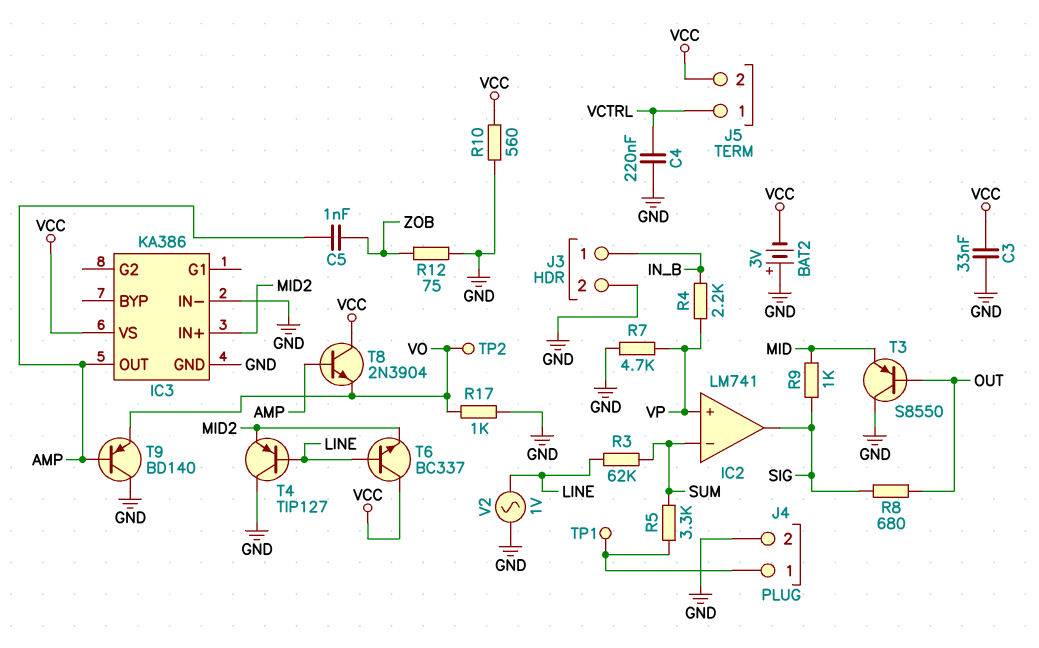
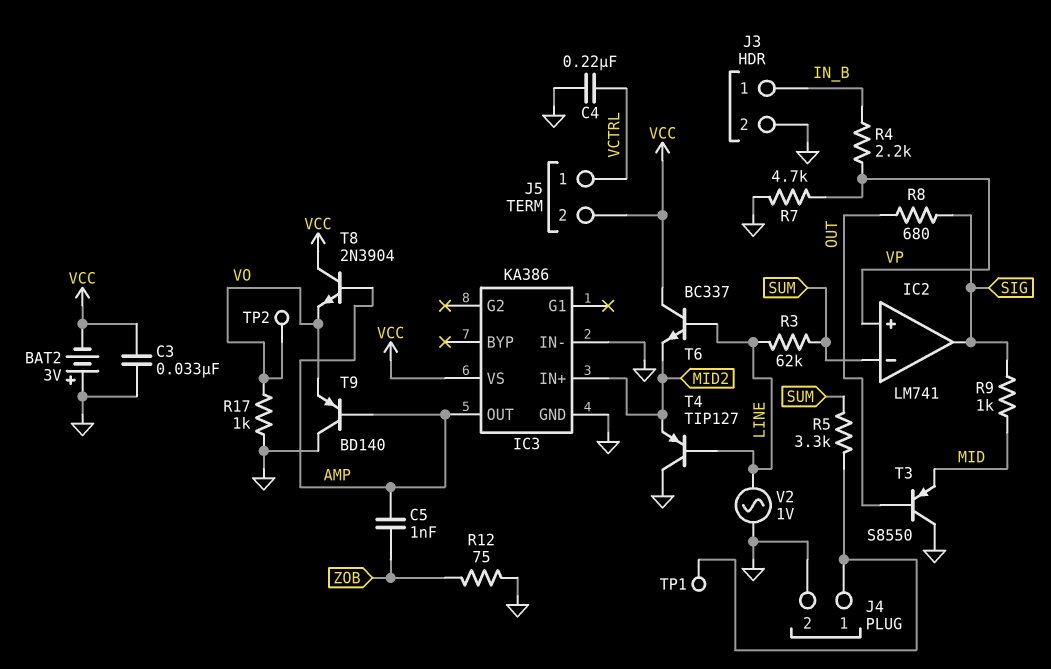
R10: 560 (GND, VCC) -> none

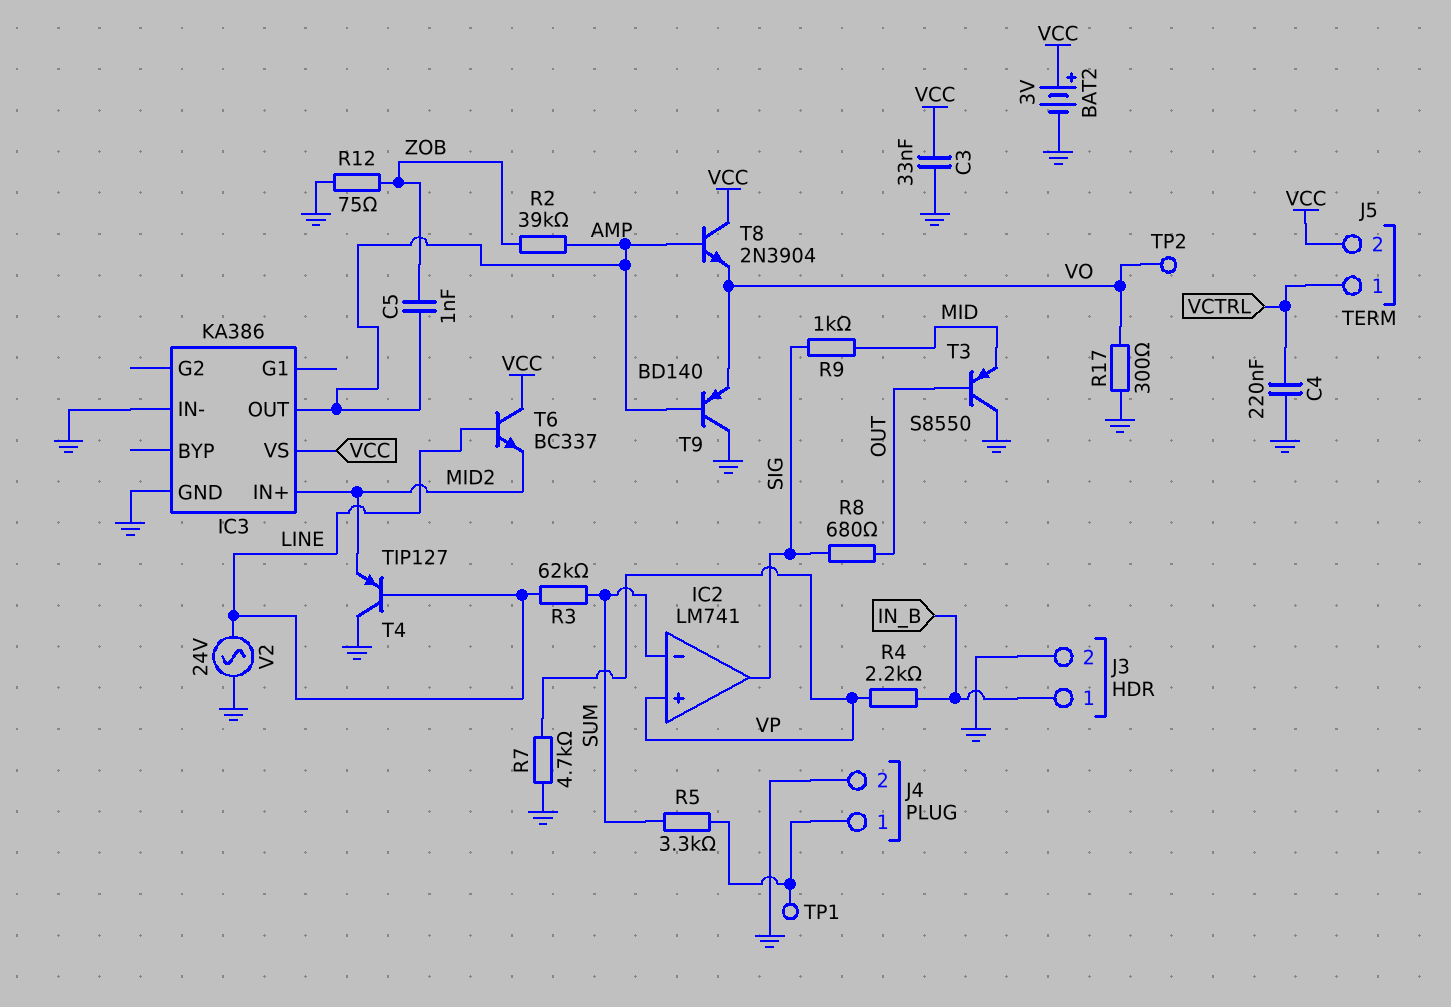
BAT2: 3V (plus GND, minus VCC) -> 3V (plus VCC, minus GND)
R2: none -> 39k (AMP, ZOB)
R17: 1k (GND, VO) -> 300 (GND, VO)
V2: AC 1V (GND, LINE) -> AC 24V (GND, LINE)

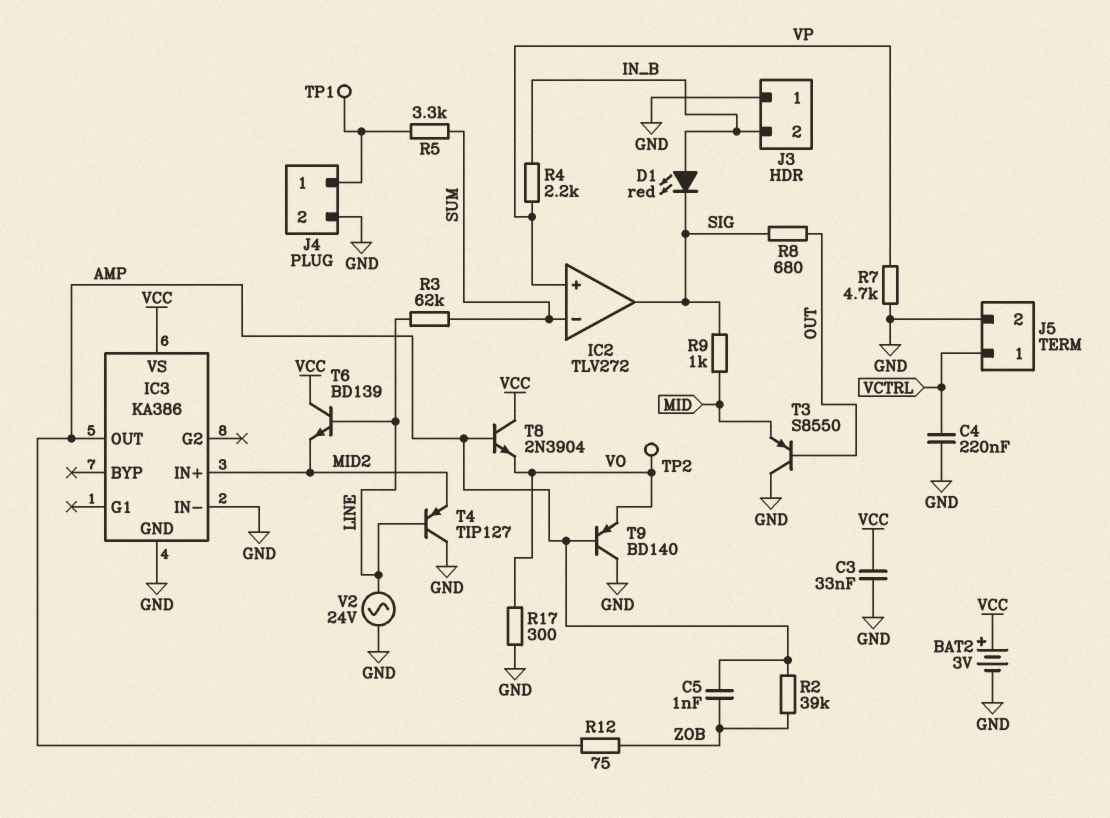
D1: none -> LED red (A IN_B, K SIG)
IC2: LM741 -> TLV272
J3 pin 1: IN_B -> GND
J3 pin 2: GND -> IN_B
J5 pin 2: VCC -> GND
R12: 75 (GND, ZOB) -> 75 (AMP, ZOB)
T6: NPN BC337 (B LINE, C VCC, E MID2) -> NPN BD139 (B LINE, C VCC, E MID2)

